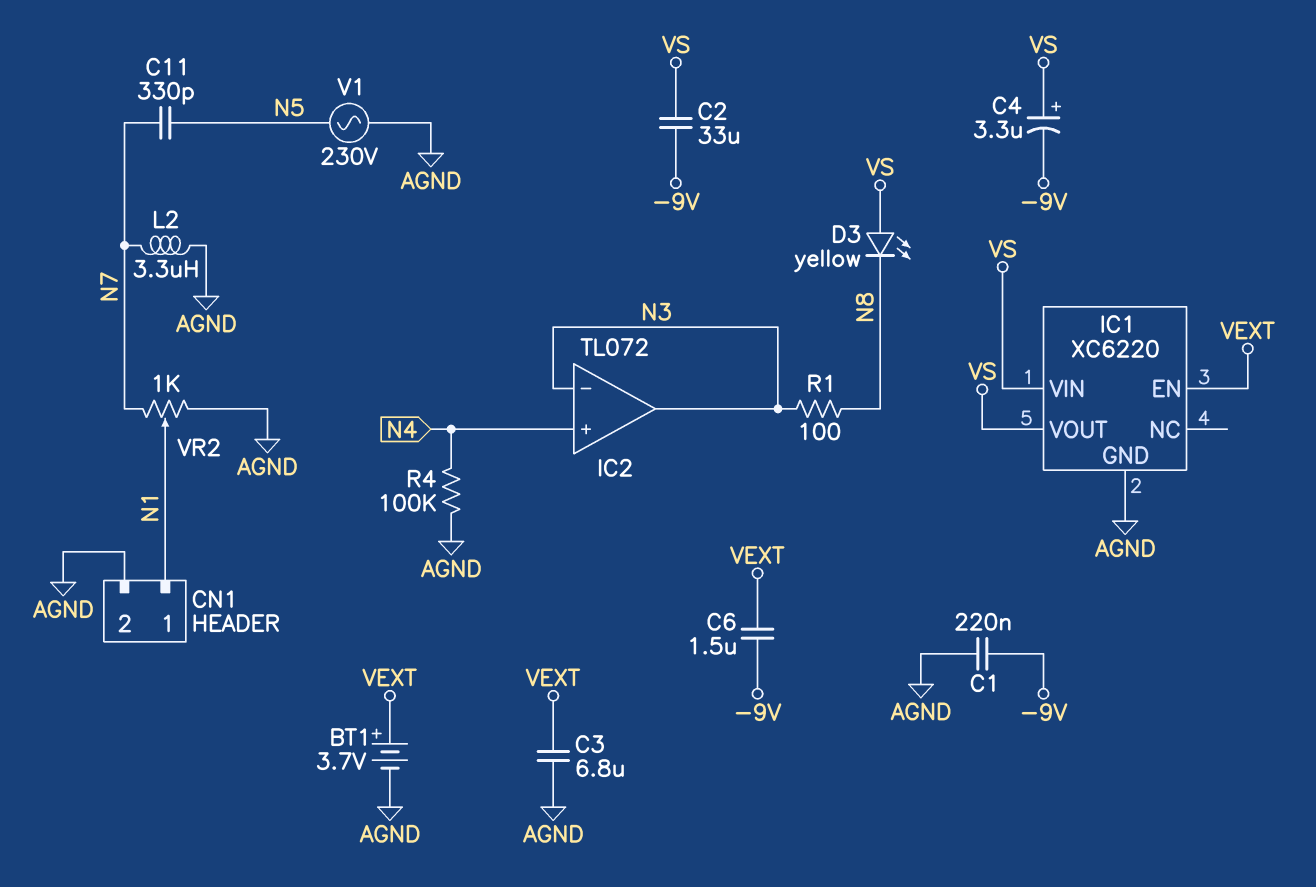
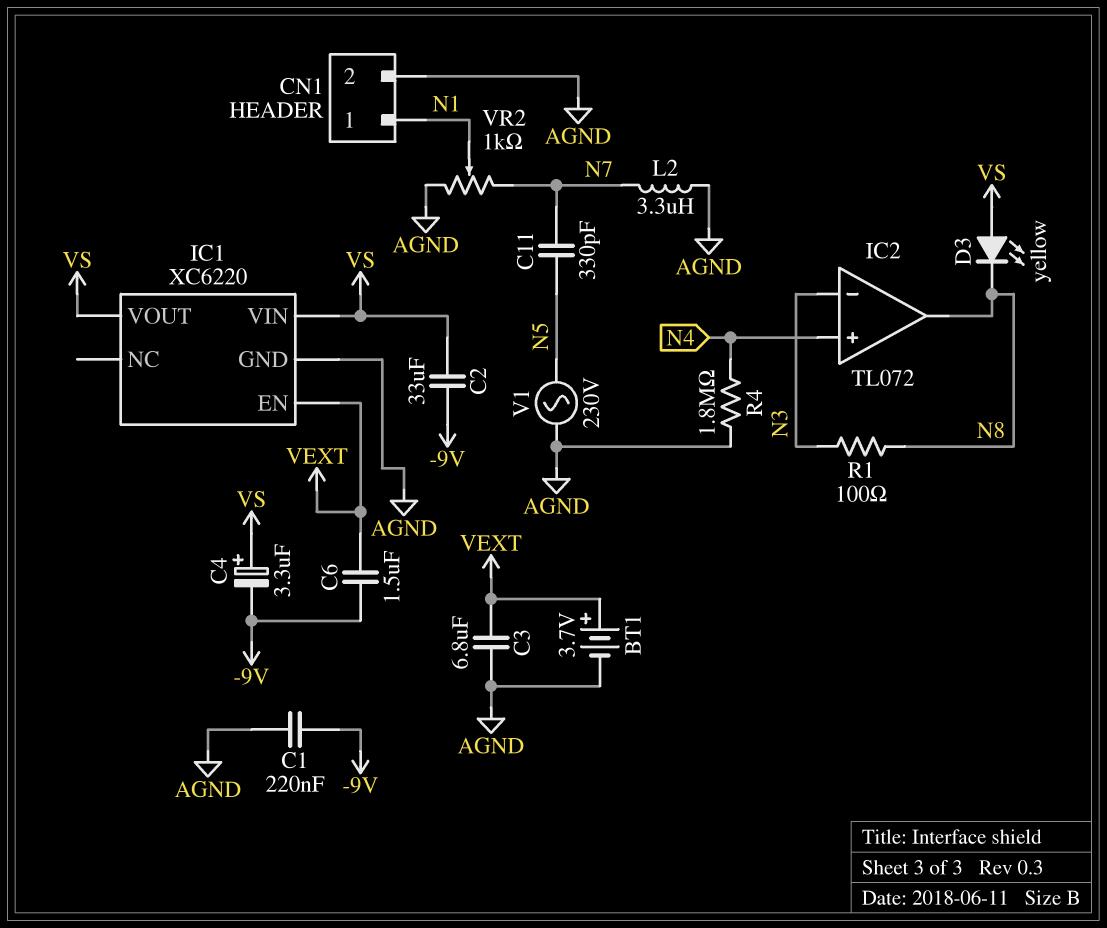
IC2 pin out: N3 -> N8
R4: 100k (AGND, N4) -> 1.8M (AGND, N4)

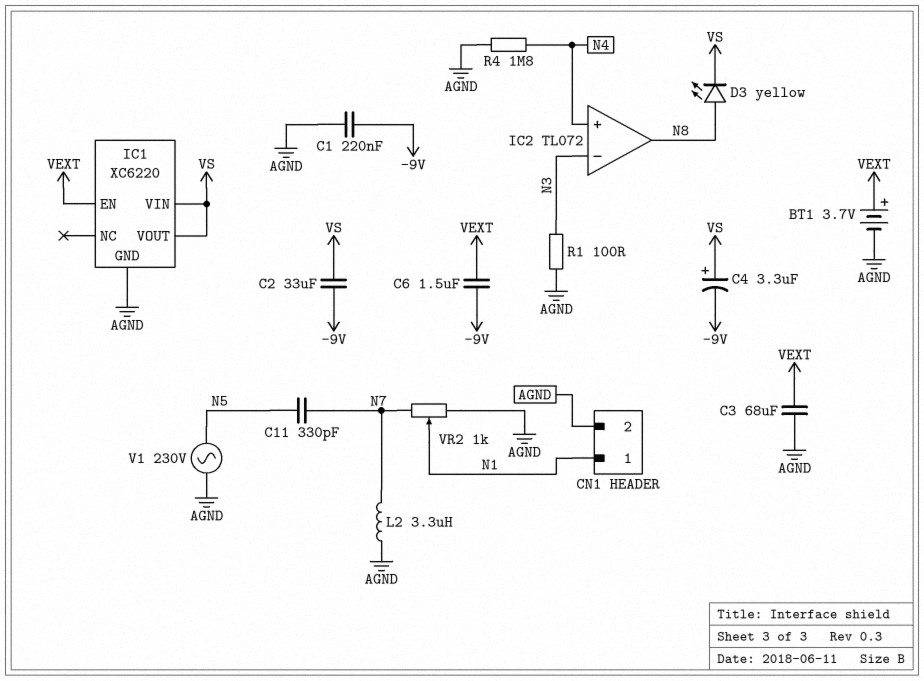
C3: 6.8uF (AGND, VEXT) -> 68uF (AGND, VEXT)
D3: LED yellow (A VS, K N8) -> LED yellow (A N8, K VS)
R1: 100 (N3, N8) -> 100 (AGND, N3)

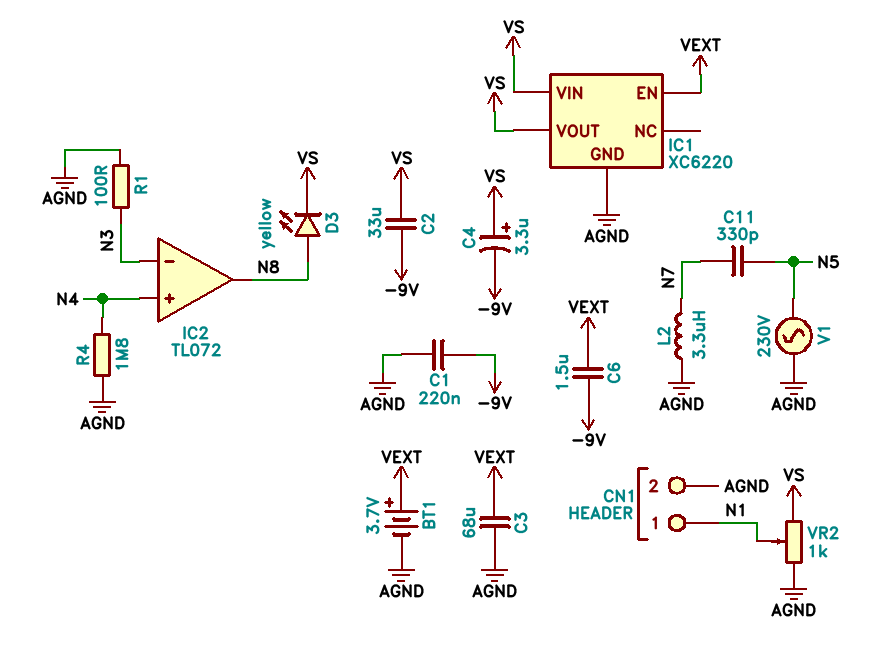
VR2: 1k (AGND, N7, wiper N1) -> 1k (AGND, VS, wiper N1)

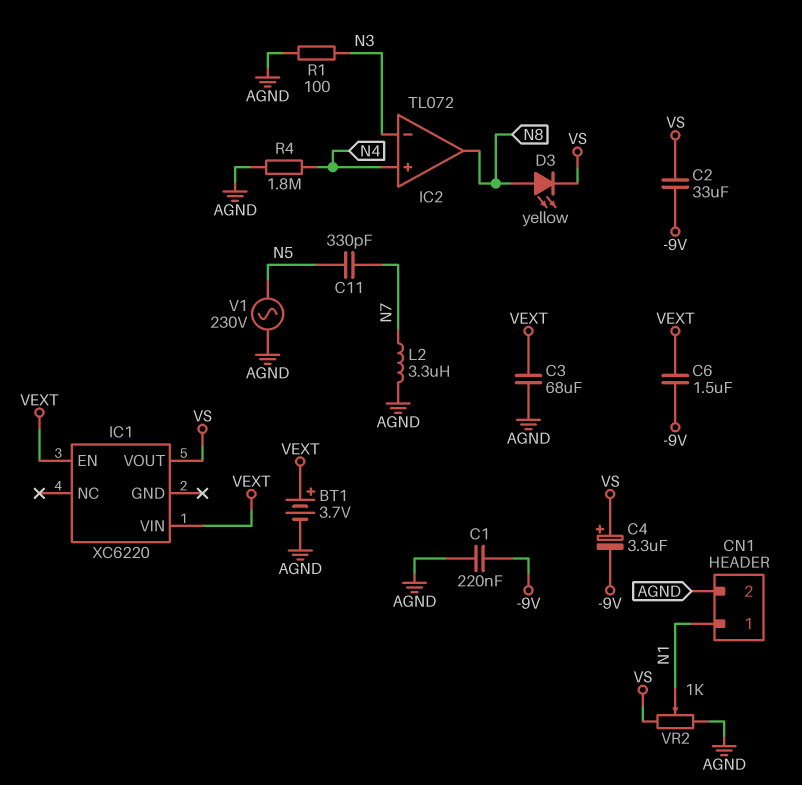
IC1 pin GND: AGND -> none
IC1 pin VIN: VS -> VEXT

